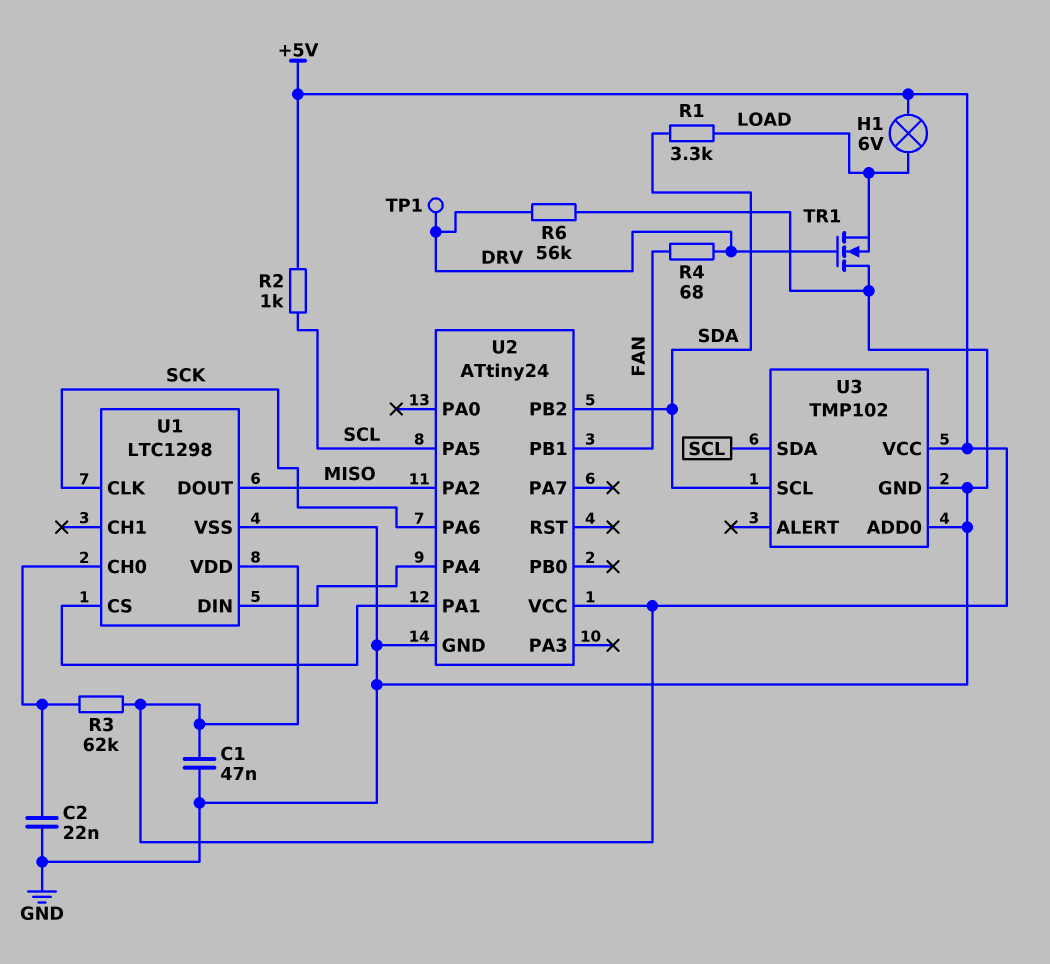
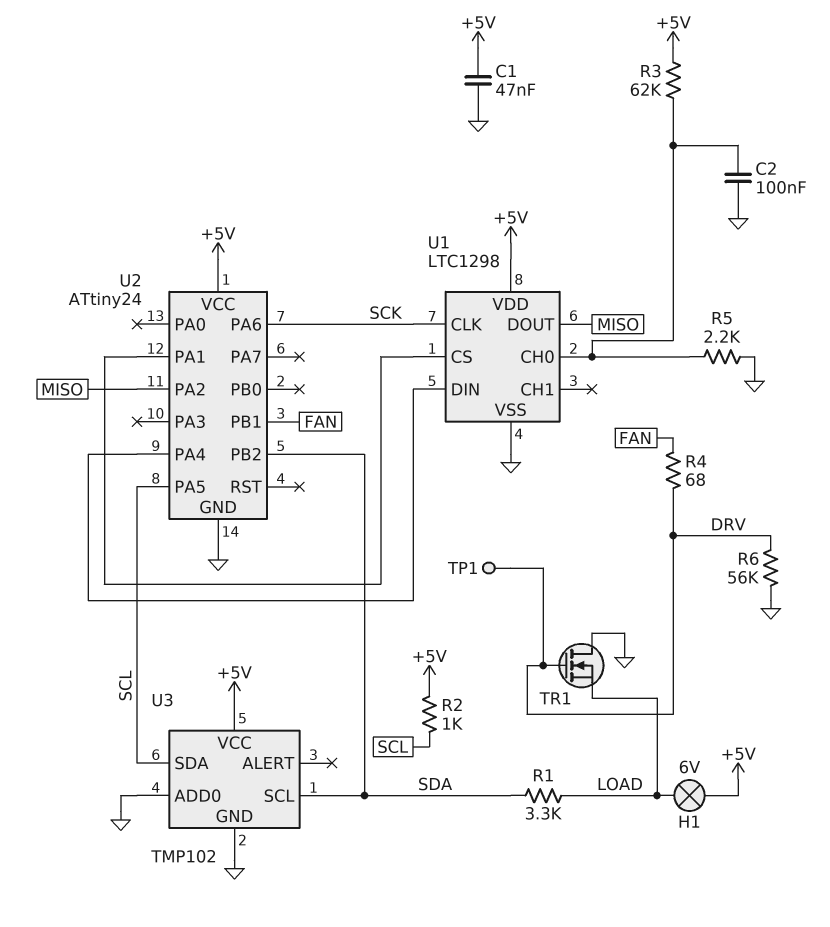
C2: 22nF (GND, U1/CH0) -> 100nF (GND, U1/CH0)
R5: none -> 2.2k (GND, U1/CH0)

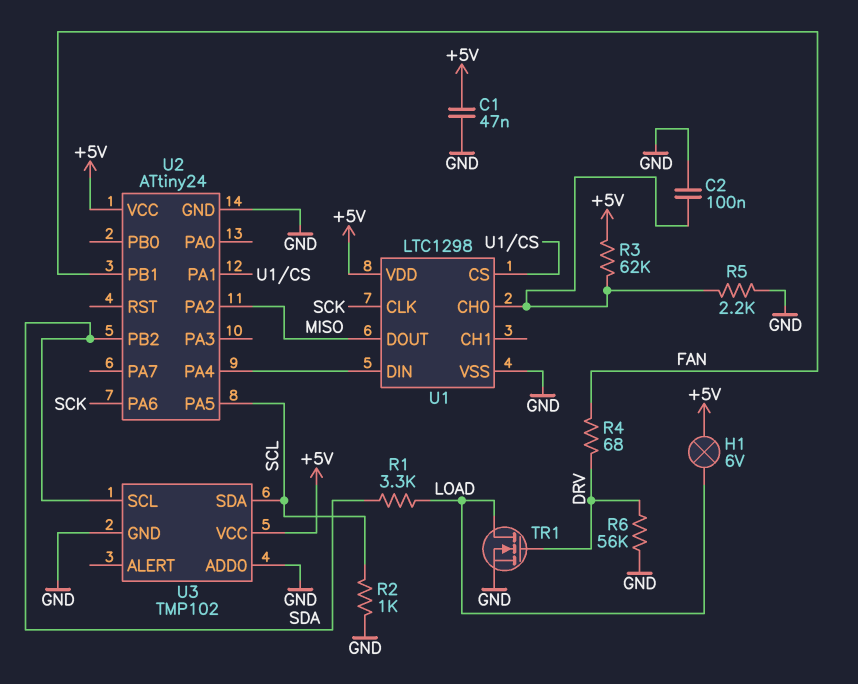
R2: 1k (+5V, SCL) -> 1k (GND, SCL)
TP1: test point (DRV) -> none
TR1: NMOS (G DRV, D GND, S LOAD) -> NMOS (G DRV, D LOAD, S GND)

